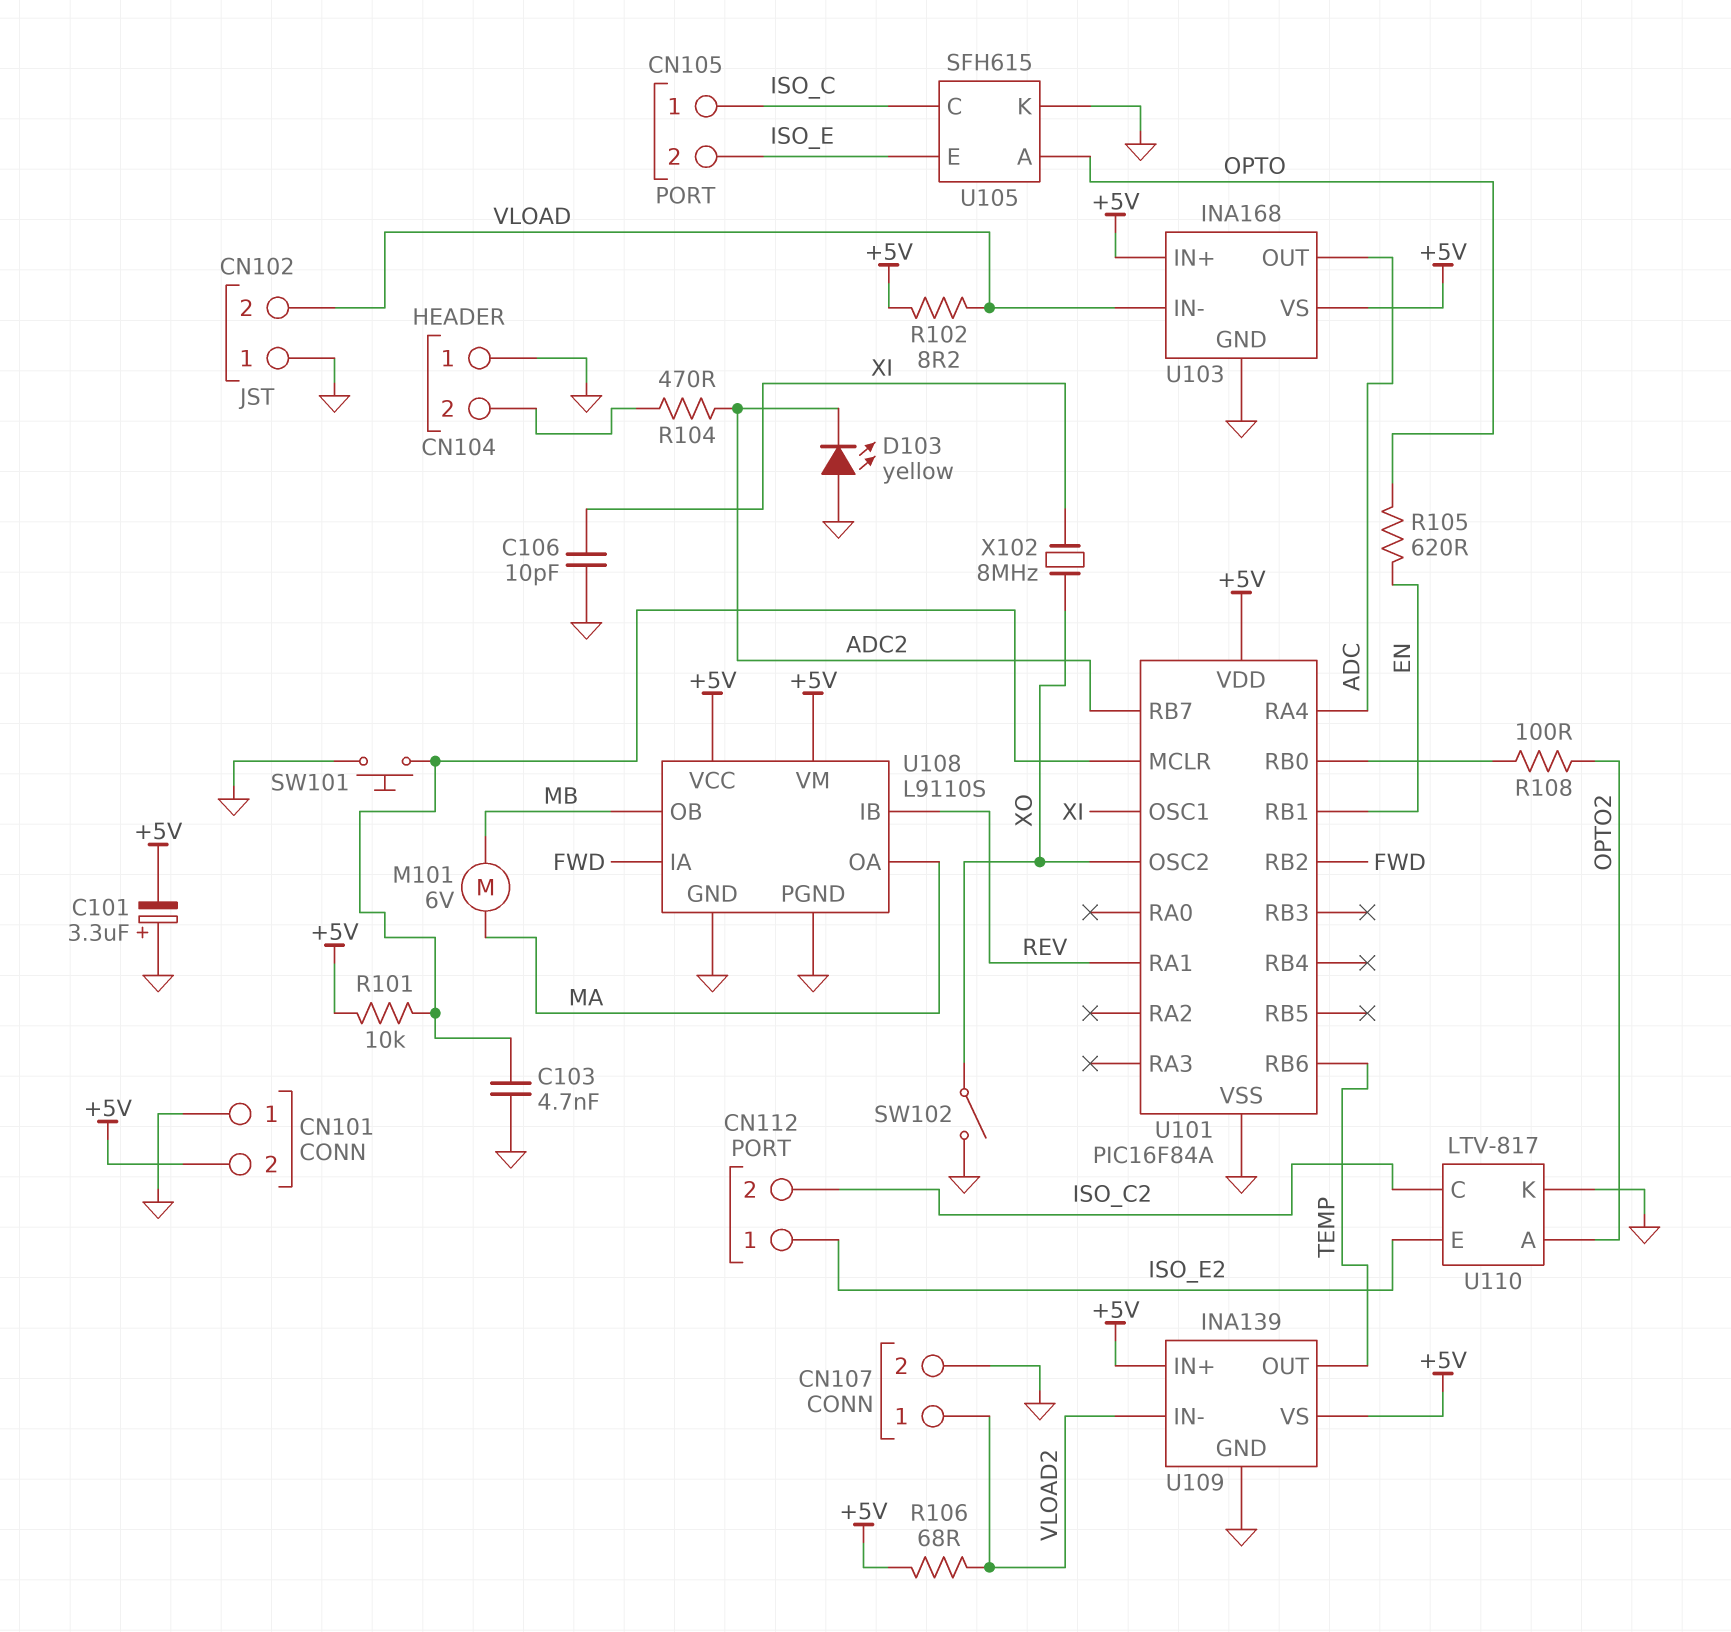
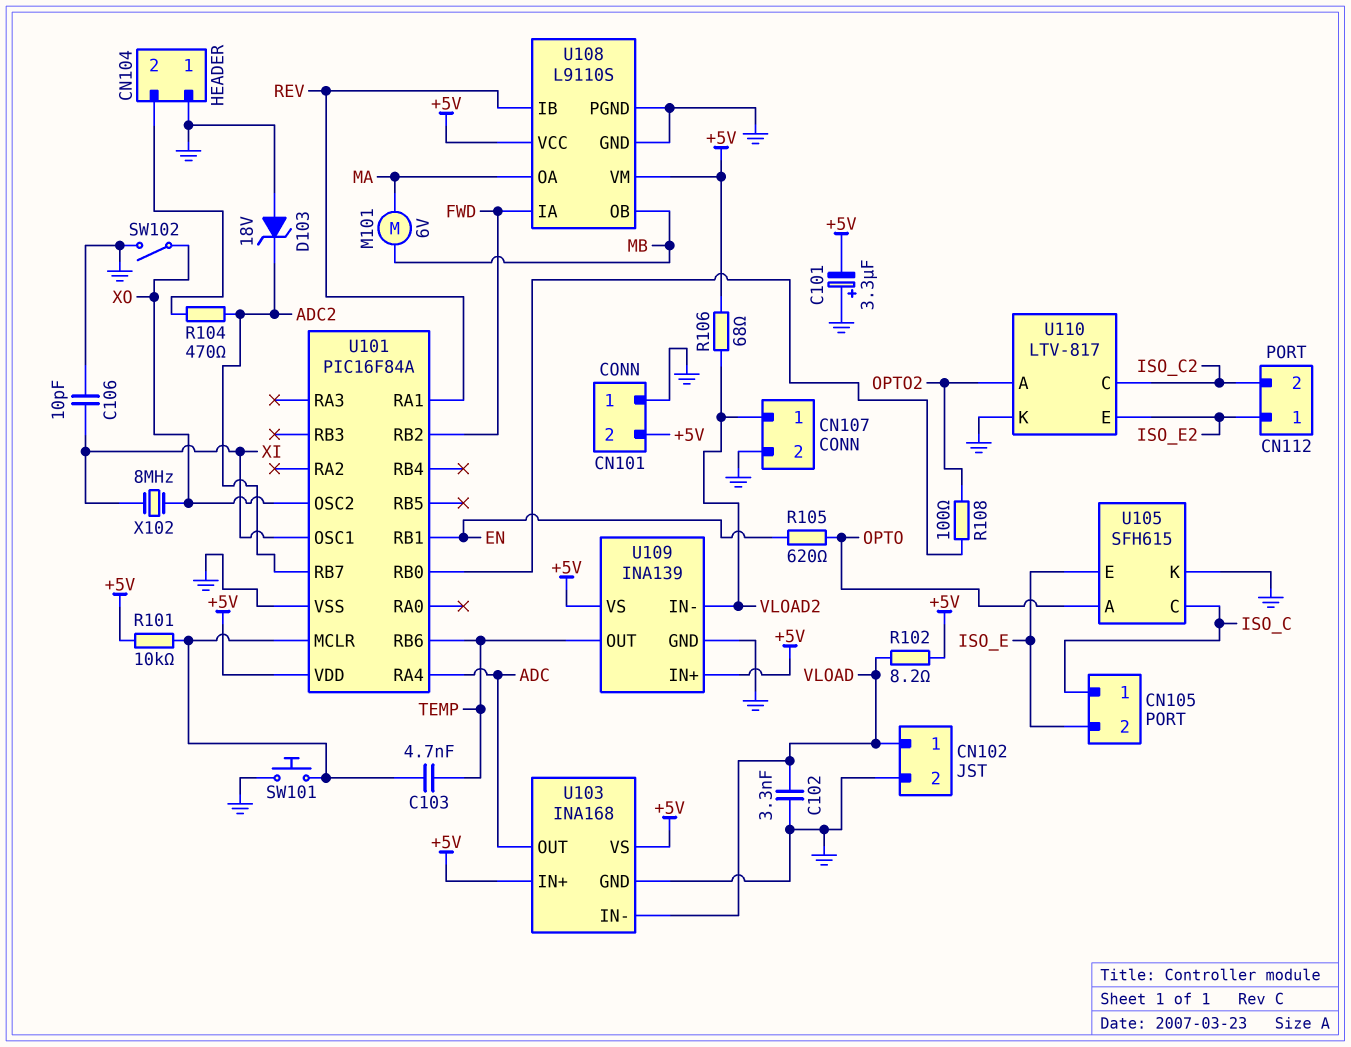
C102: none -> 3.3nF (GND, VLOAD)
C103: 4.7nF (GND, U101/MCLR) -> 4.7nF (TEMP, U101/MCLR)
CN102 pin 1: GND -> VLOAD
CN102 pin 2: VLOAD -> GND
D103: LED yellow (A GND, K ADC2) -> zener 18V (A GND, K ADC2)

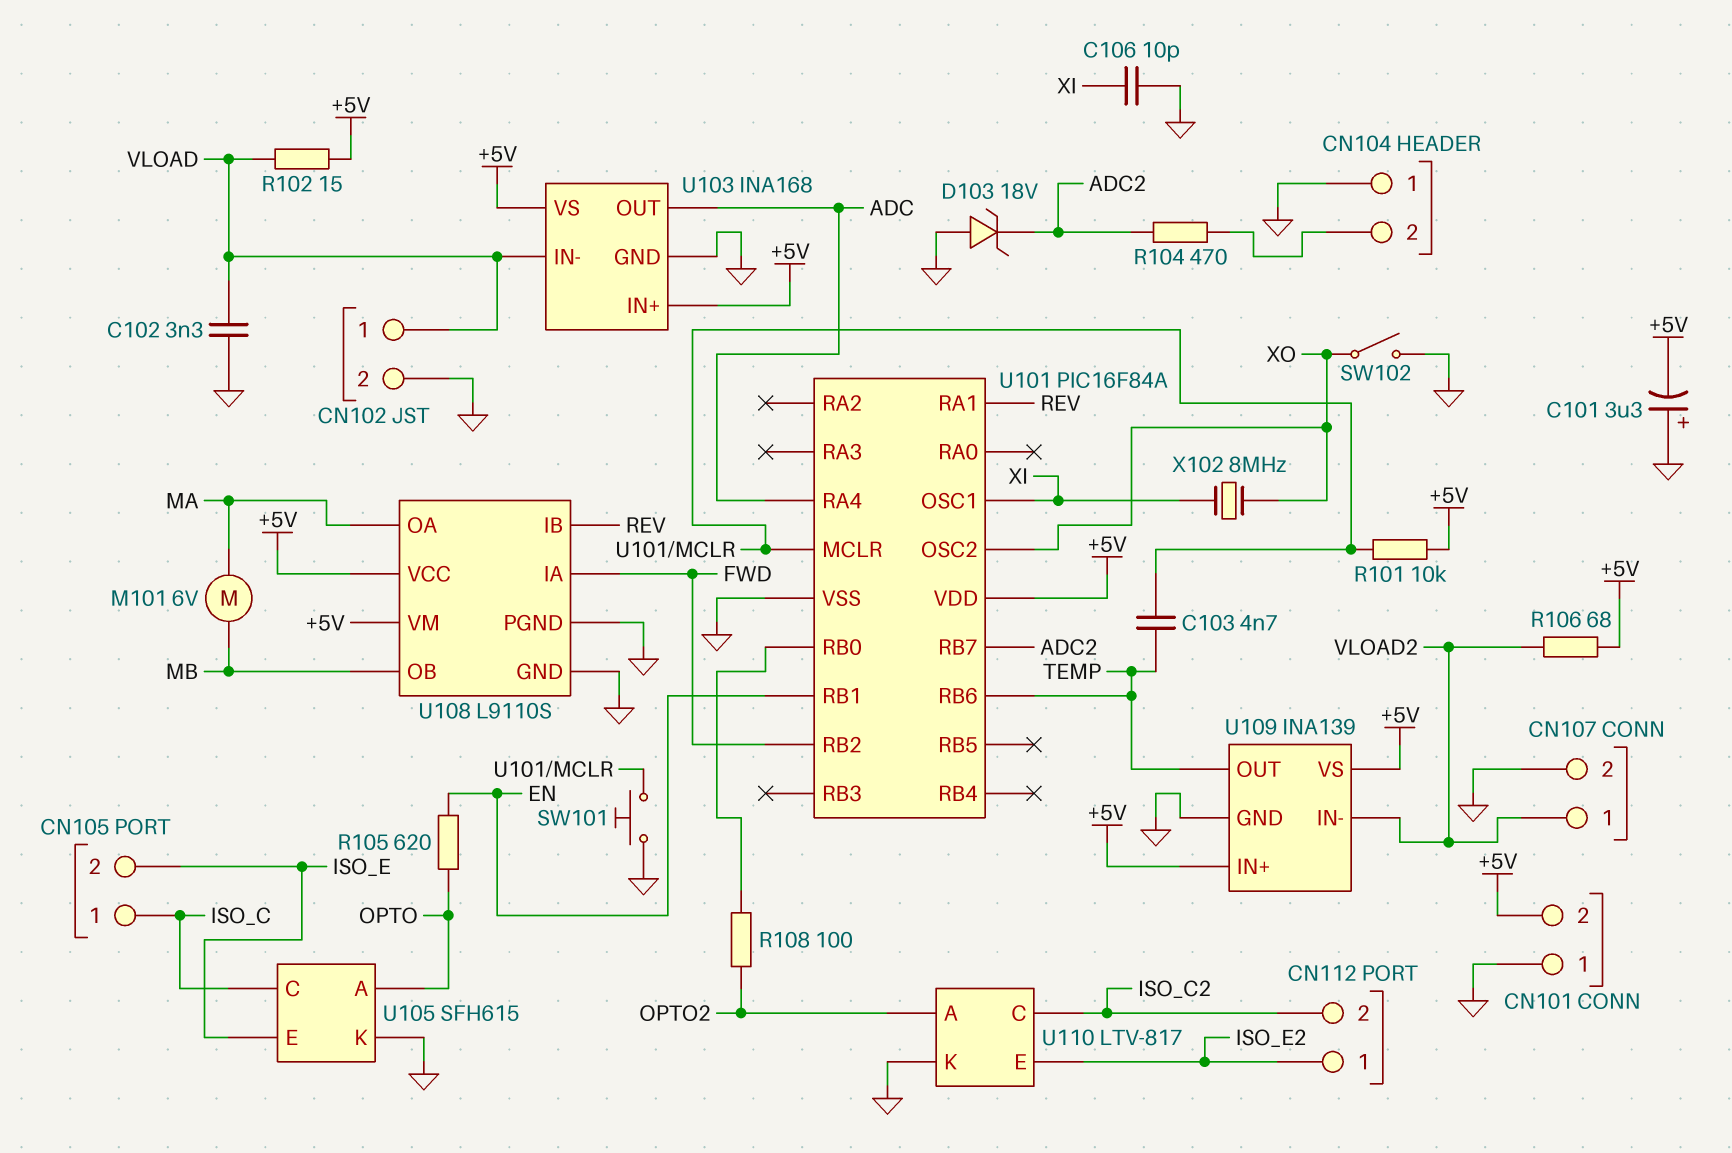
R102: 8.2 (+5V, VLOAD) -> 15 (+5V, VLOAD)

